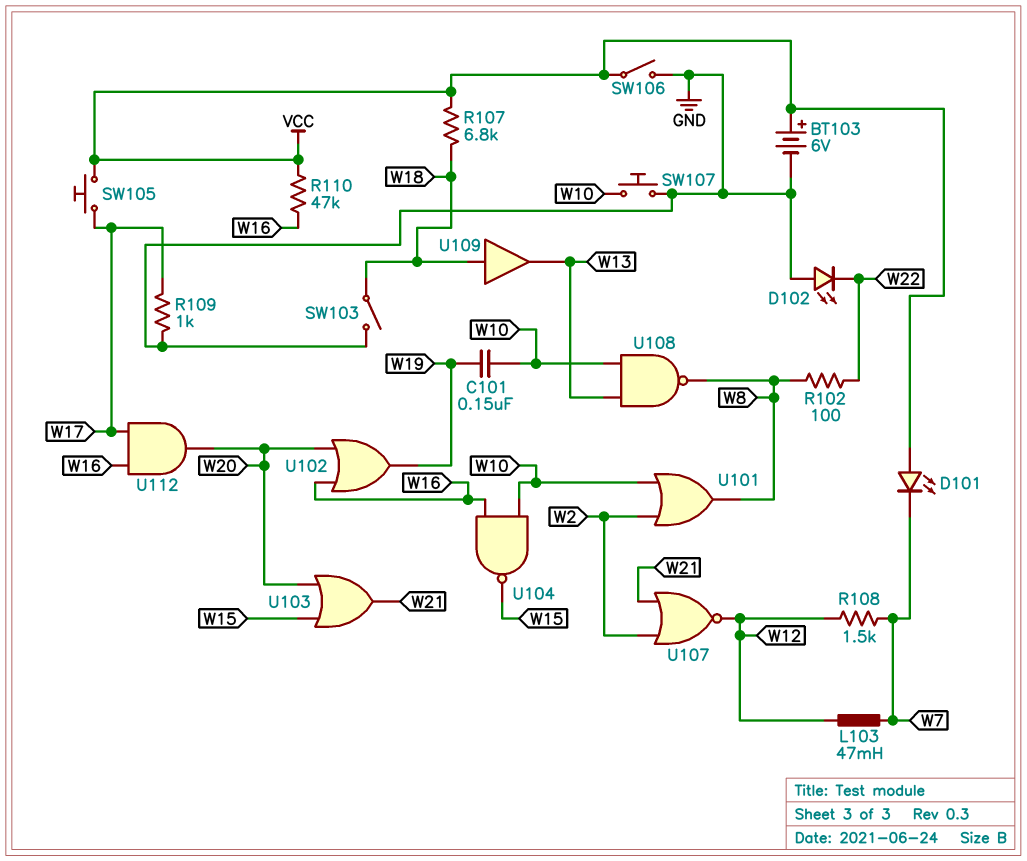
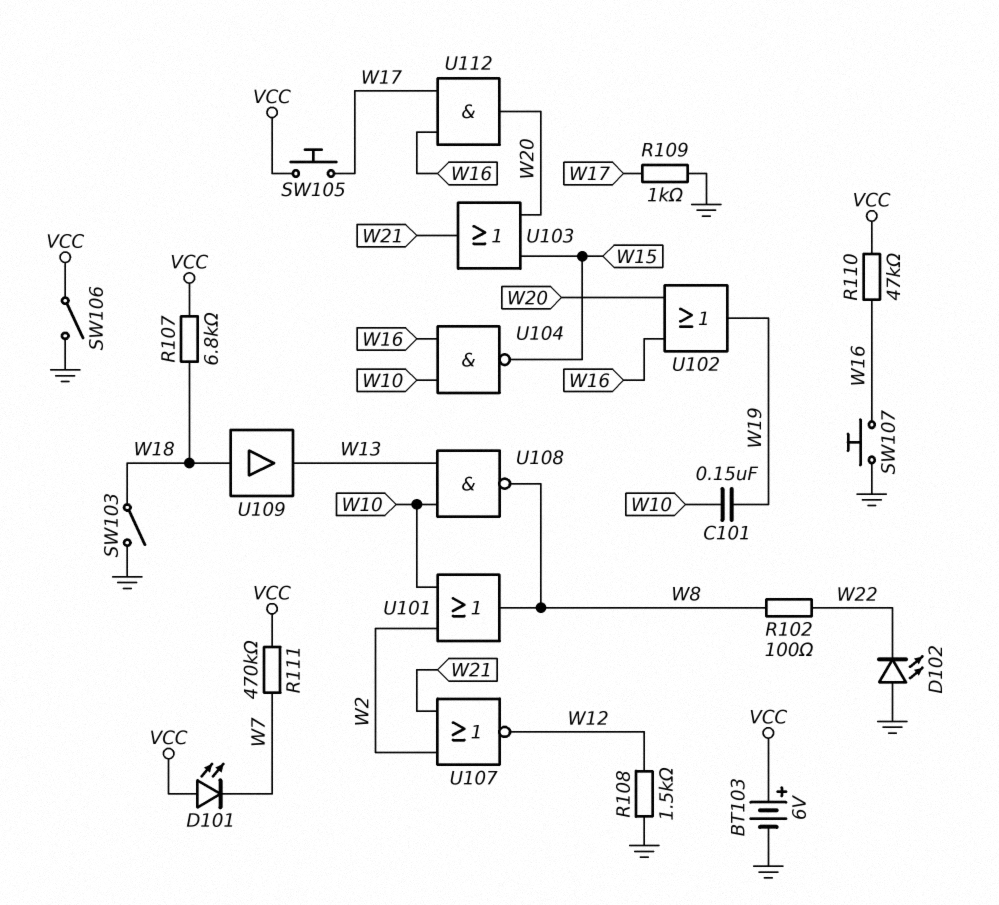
L103: 47mH (W7, W12) -> none
R108: 1.5k (W7, W12) -> 1.5k (GND, W12)
R111: none -> 470k (VCC, W7)
SW107: button (GND, W10) -> button (GND, W16)

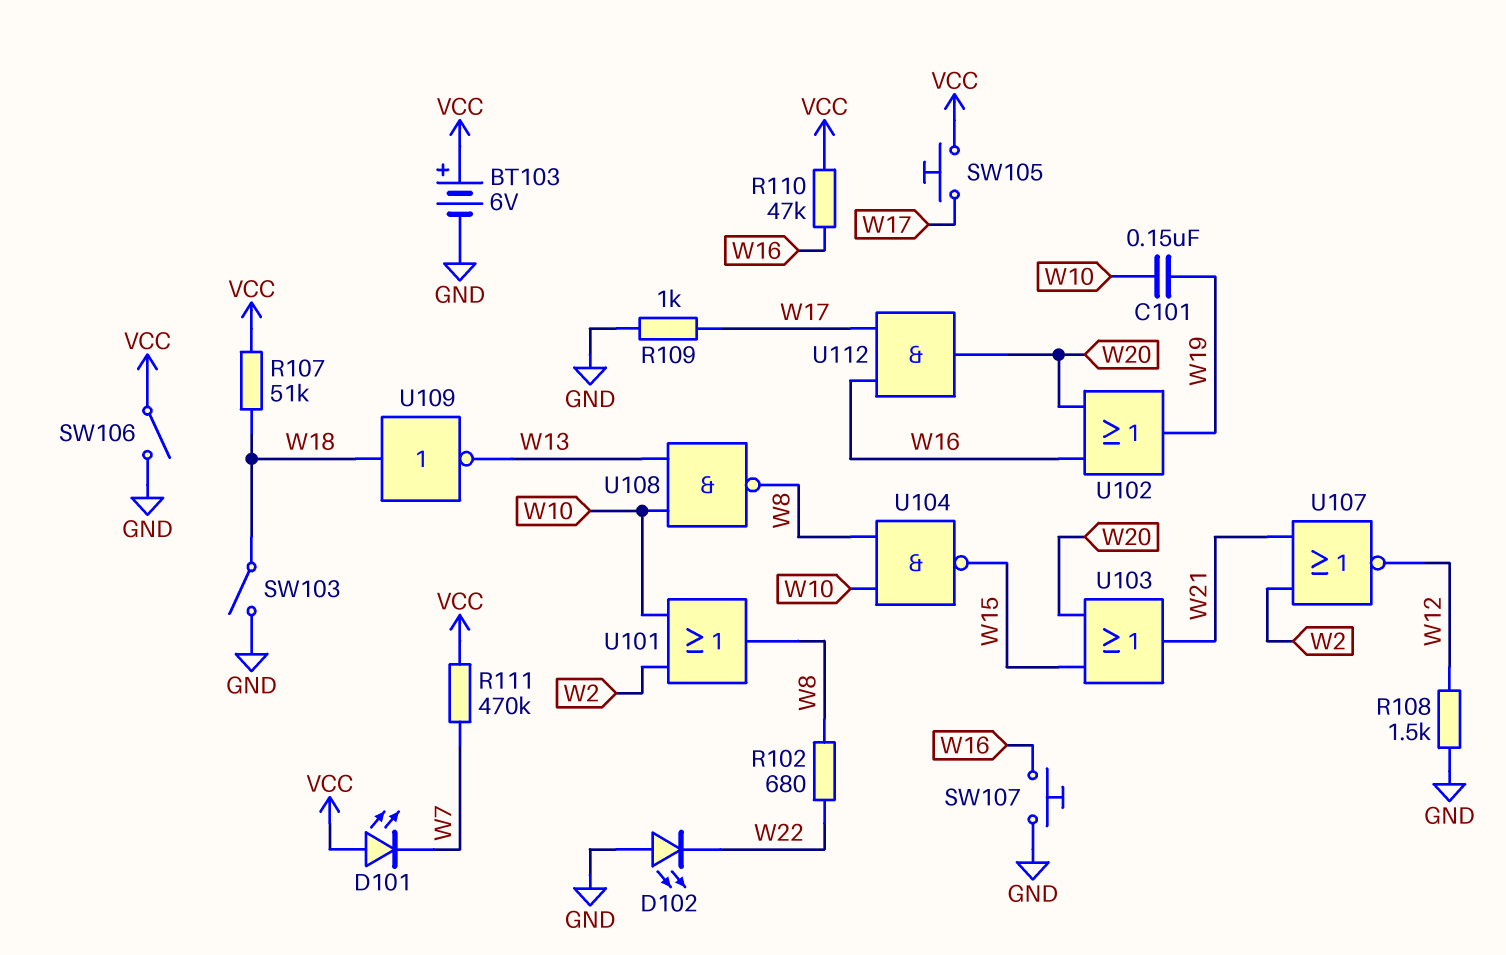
R102: 100 (W8, W22) -> 680 (W8, W22)
R107: 6.8k (VCC, W18) -> 51k (VCC, W18)
U104: NAND (in W10, in W16, out W15) -> NAND (in W8, in W10, out W15)
U109: buffer (in W18, out W13) -> NOT (in W18, out W13)

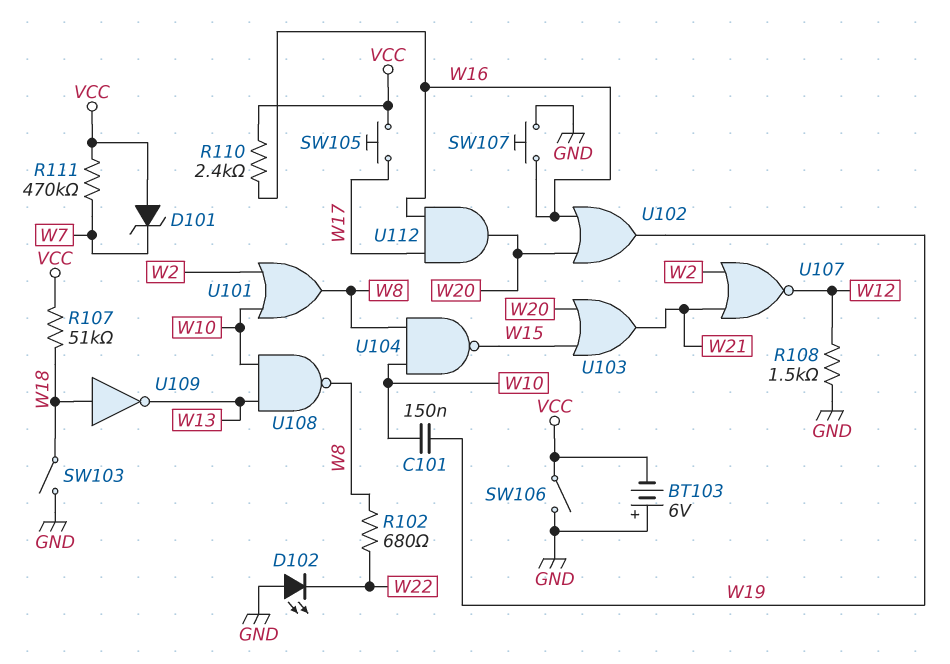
BT103: 6V (plus VCC, minus GND) -> 6V (plus GND, minus VCC)
D101: LED (A VCC, K W7) -> zener (A VCC, K W7)
R109: 1k (GND, W17) -> none
R110: 47k (VCC, W16) -> 2.4k (VCC, W16)

